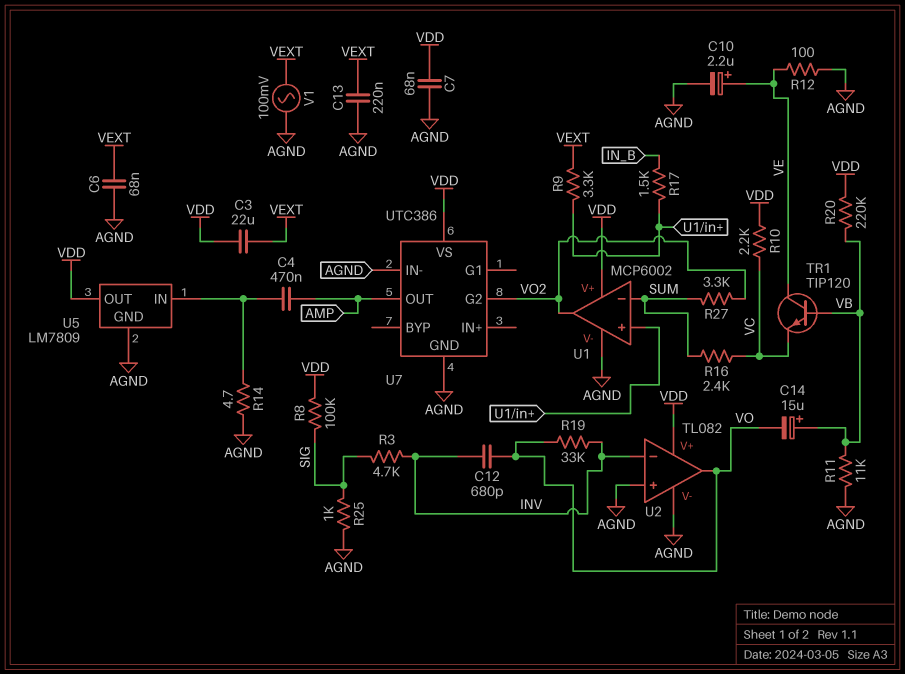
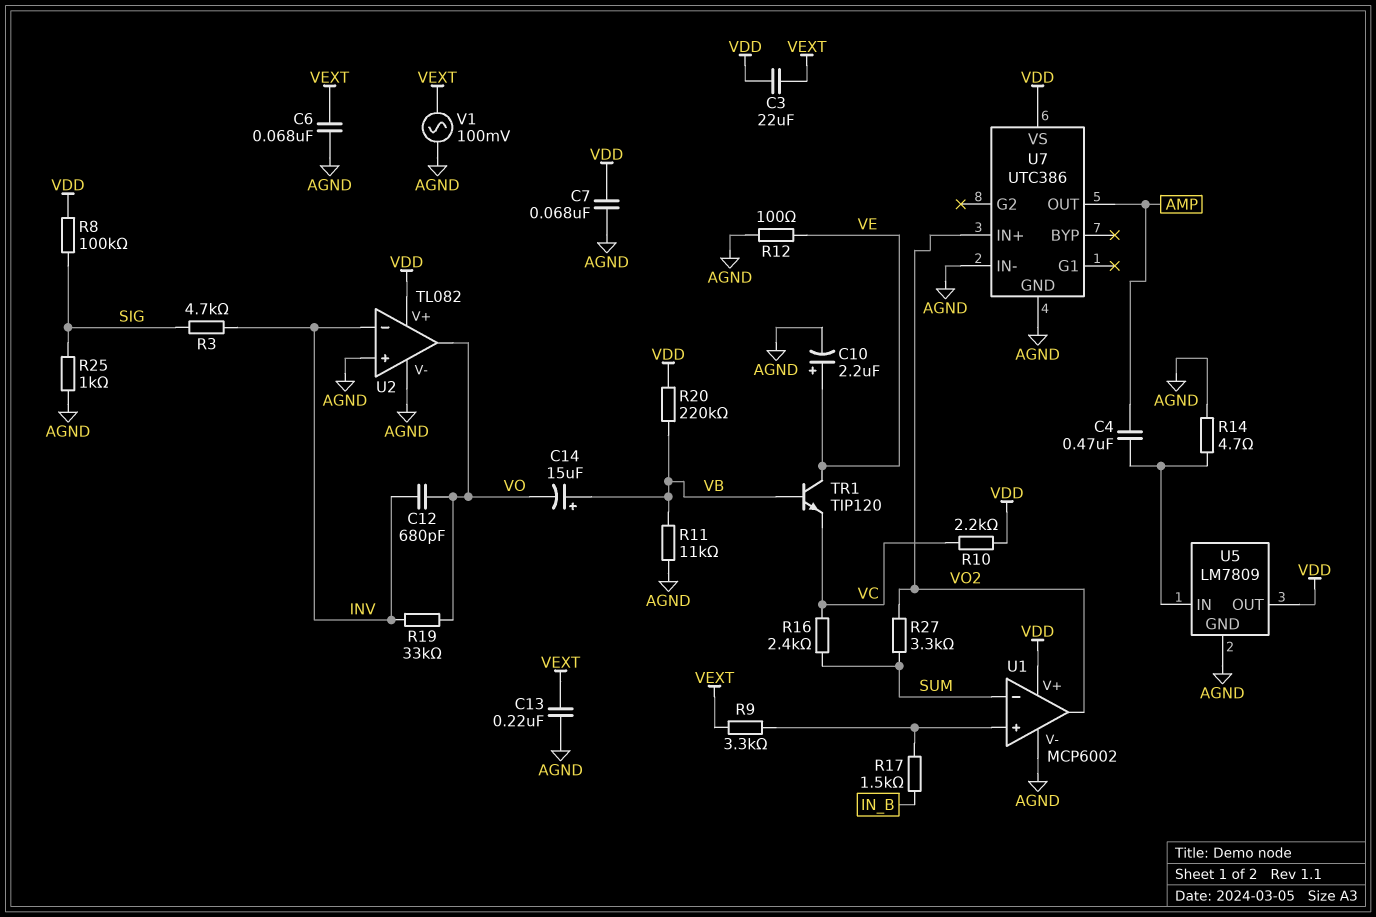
U7 pin G2: VO2 -> none
U7 pin IN+: none -> VO2

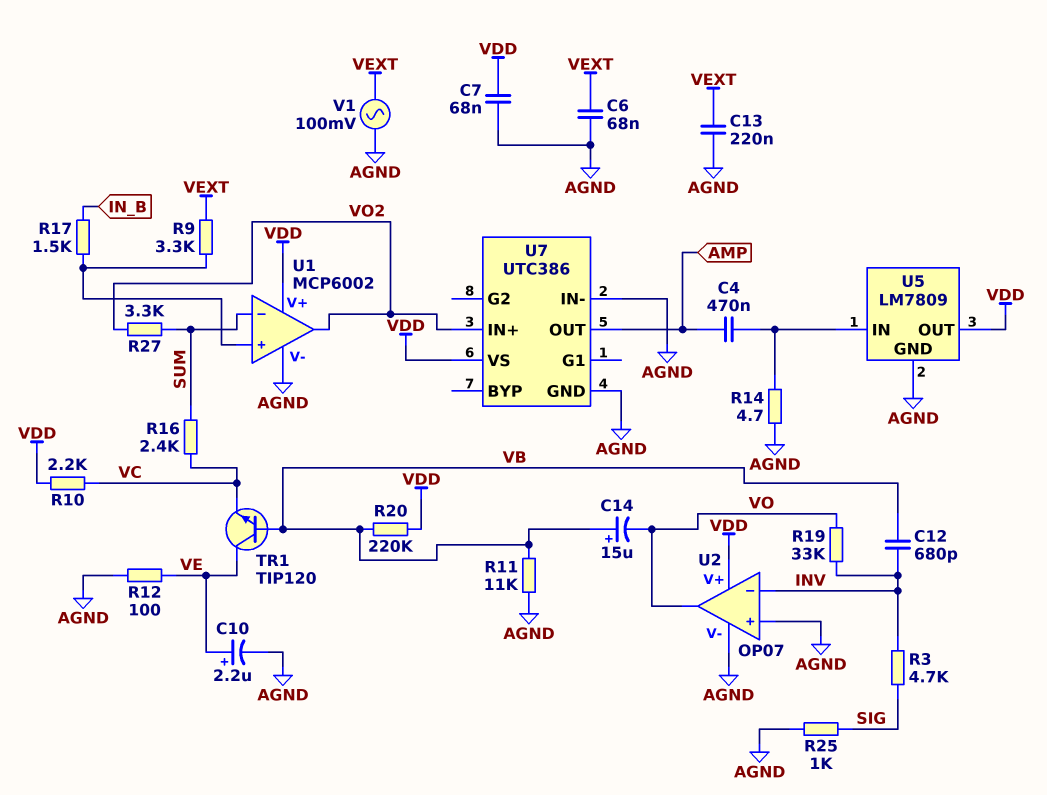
C3: 22uF (VDD, VEXT) -> none
C12: 680pF (INV, VO) -> 680pF (INV, VB)
R8: 100k (SIG, VDD) -> none
U2: TL082 -> OP07

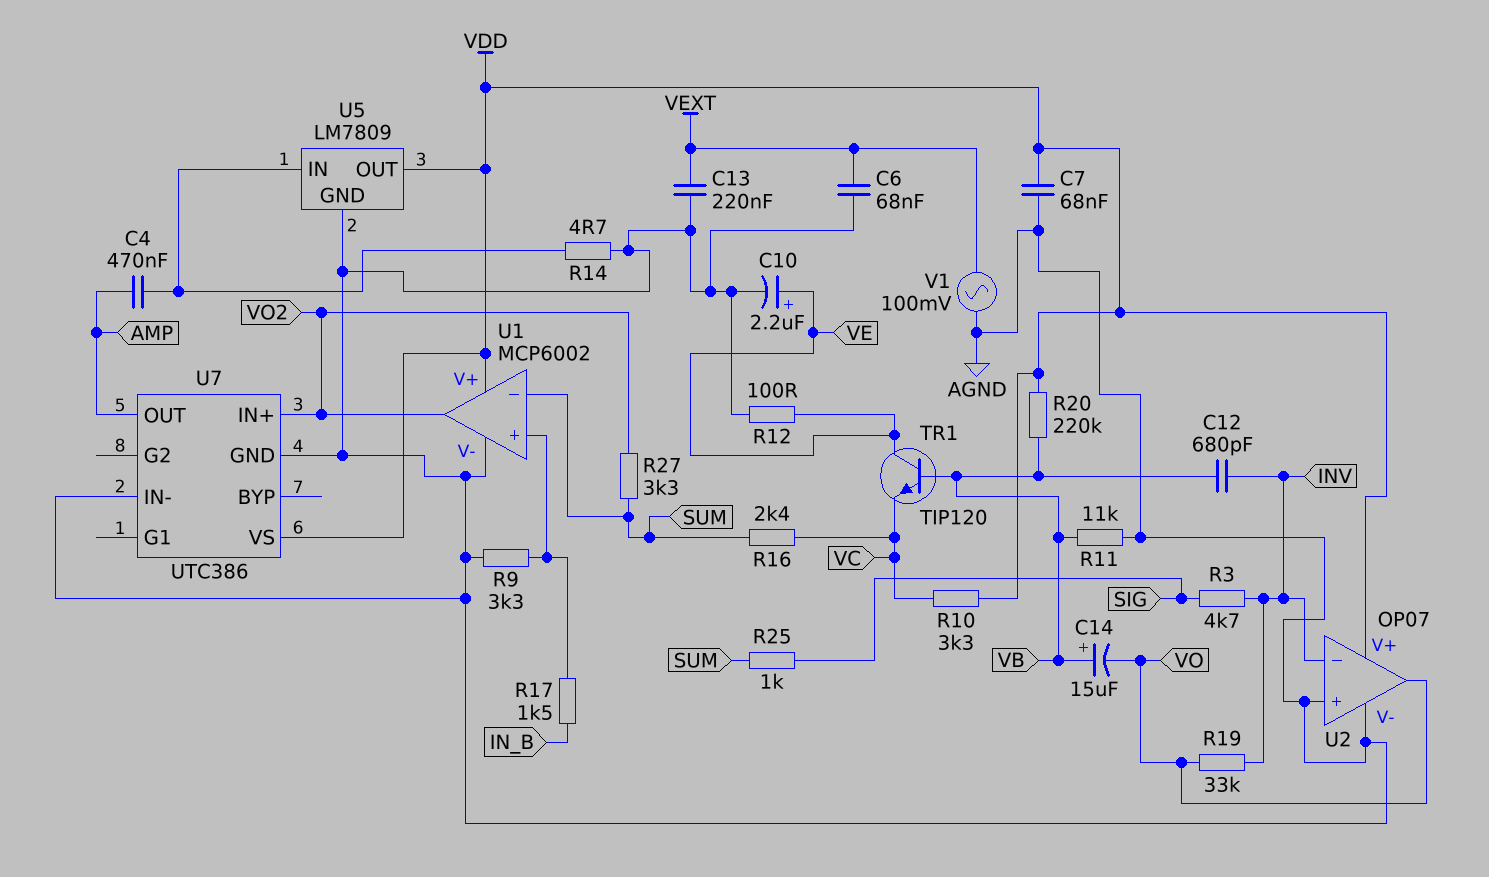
R9: 3.3k (U1/in+, VEXT) -> 3.3k (AGND, U1/in+)
R10: 2.2k (VC, VDD) -> 3.3k (VC, VDD)
R25: 1k (AGND, SIG) -> 1k (SIG, SUM)

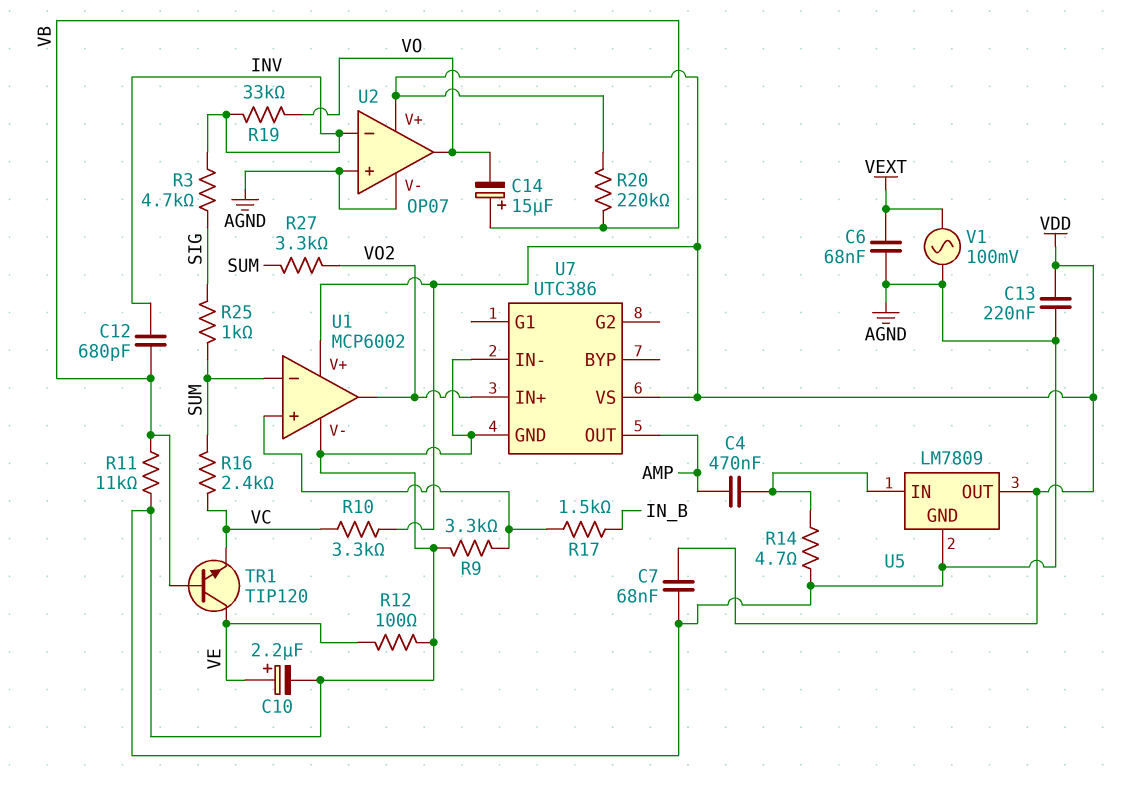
C13: 220nF (AGND, VEXT) -> 220nF (AGND, VDD)

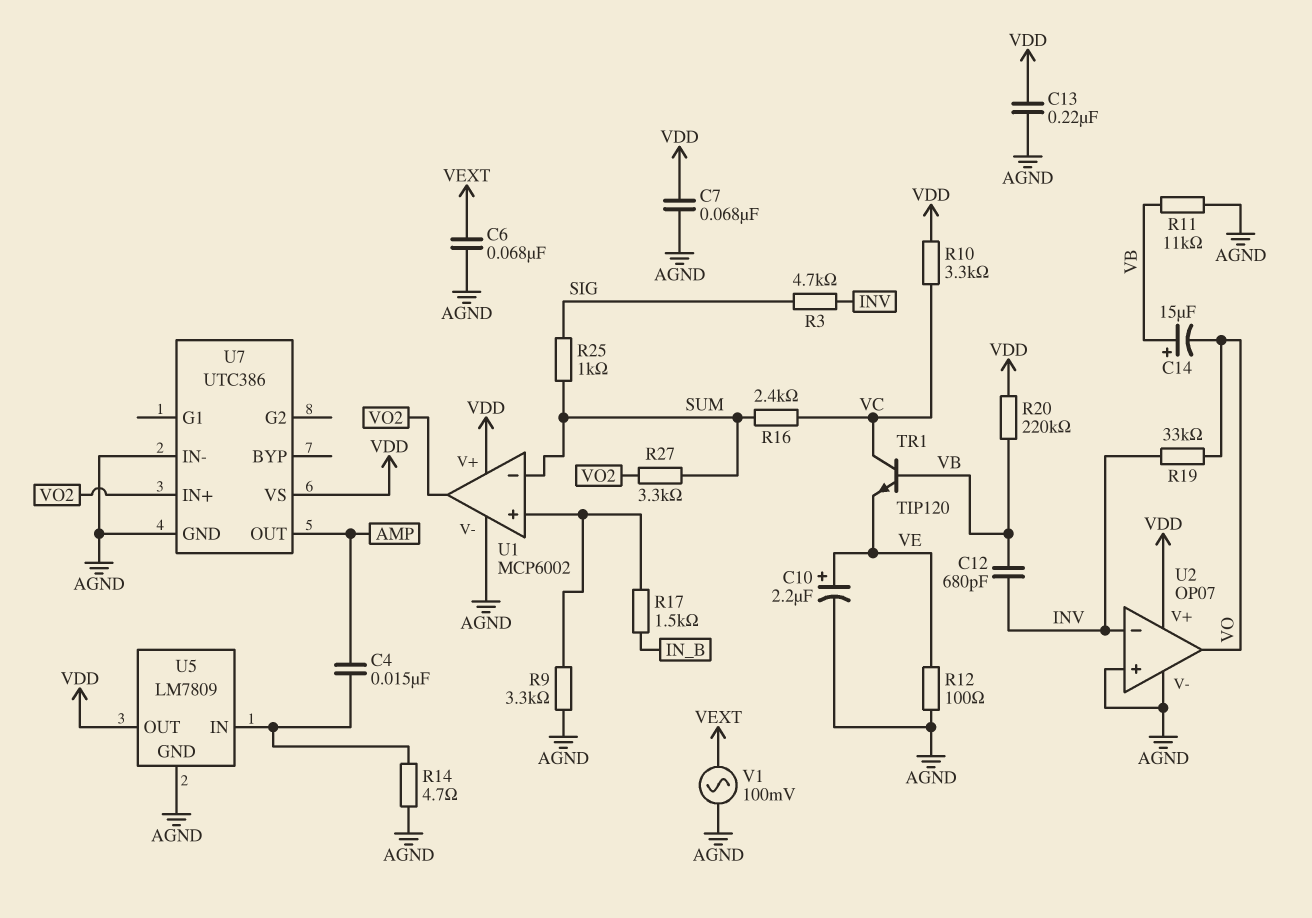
C4: 470nF (AMP, U5/IN) -> 15nF (AMP, U5/IN)
TR1: NPN TIP120 (B VB, C VE, E VC) -> NPN TIP120 (B VB, C VC, E VE)

